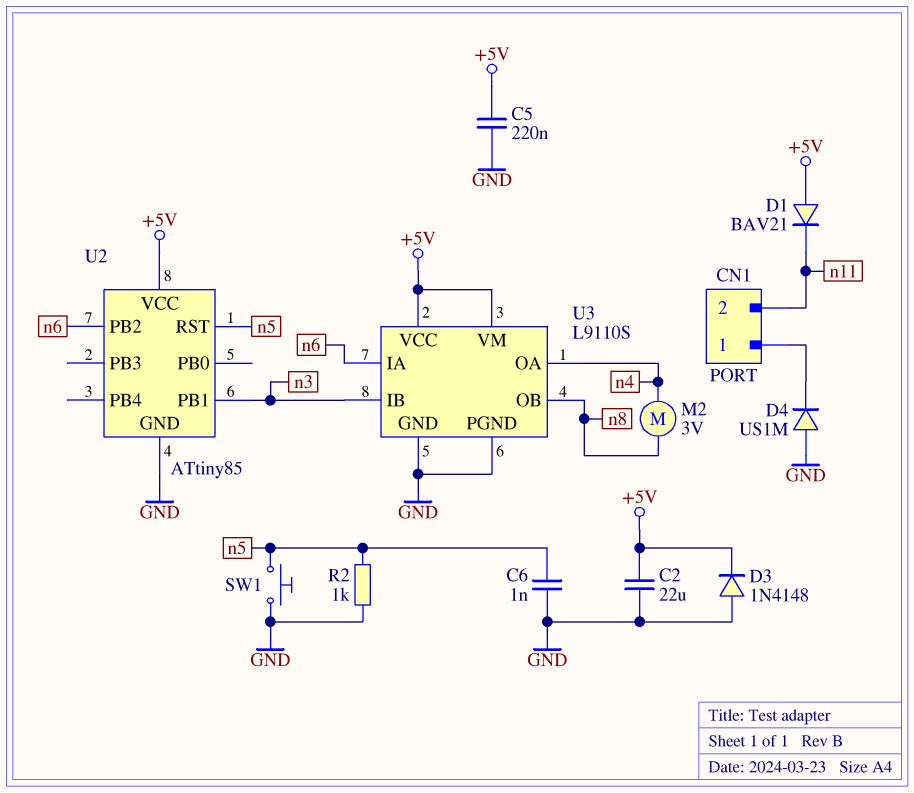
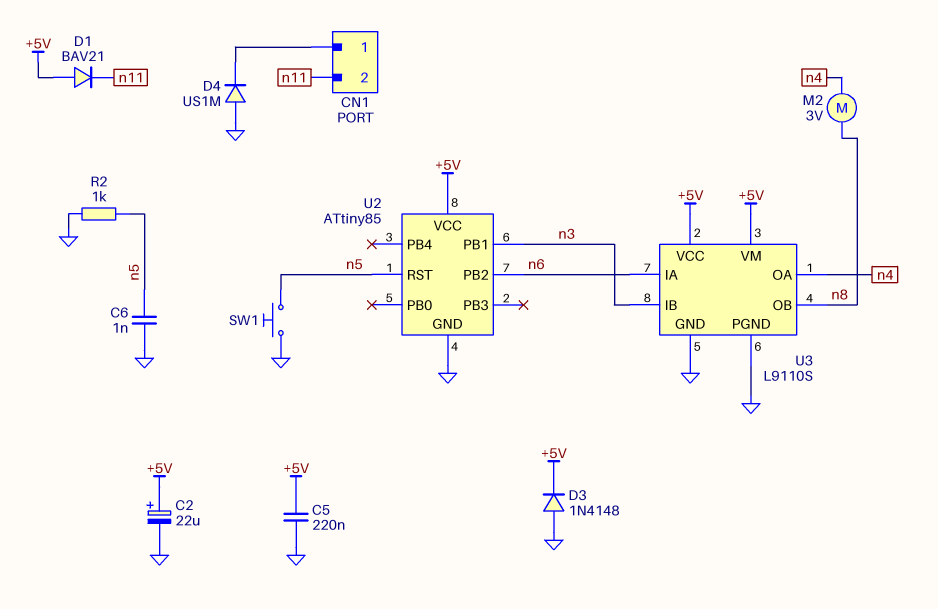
C2: 22uF (+5V, GND) -> 22uF (plus +5V, minus GND)

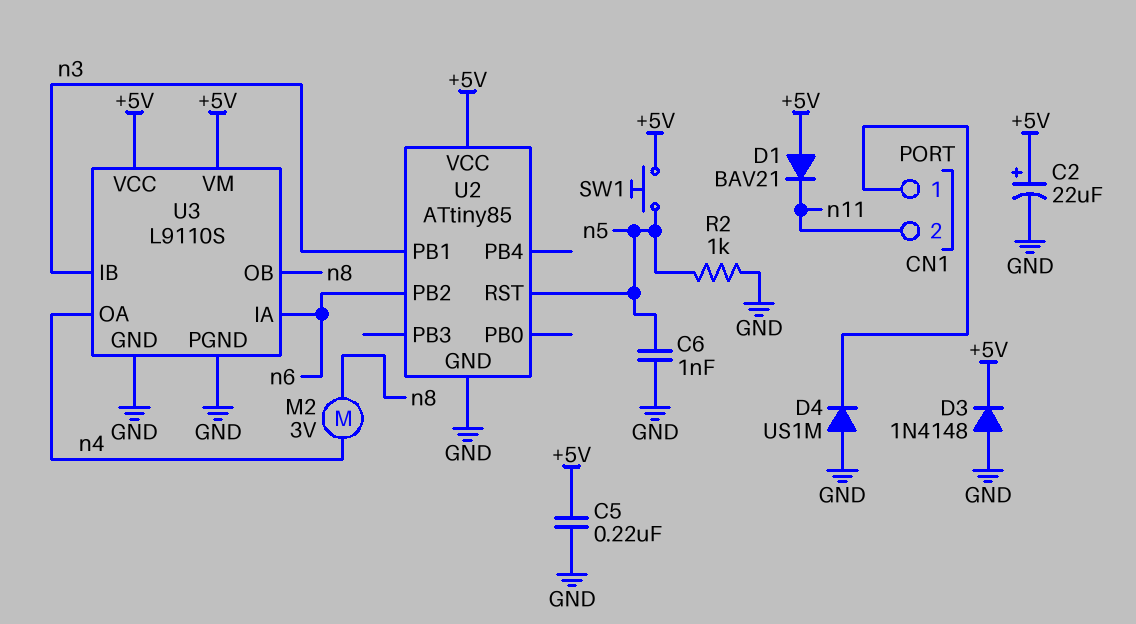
SW1: button (GND, n5) -> button (+5V, n5)

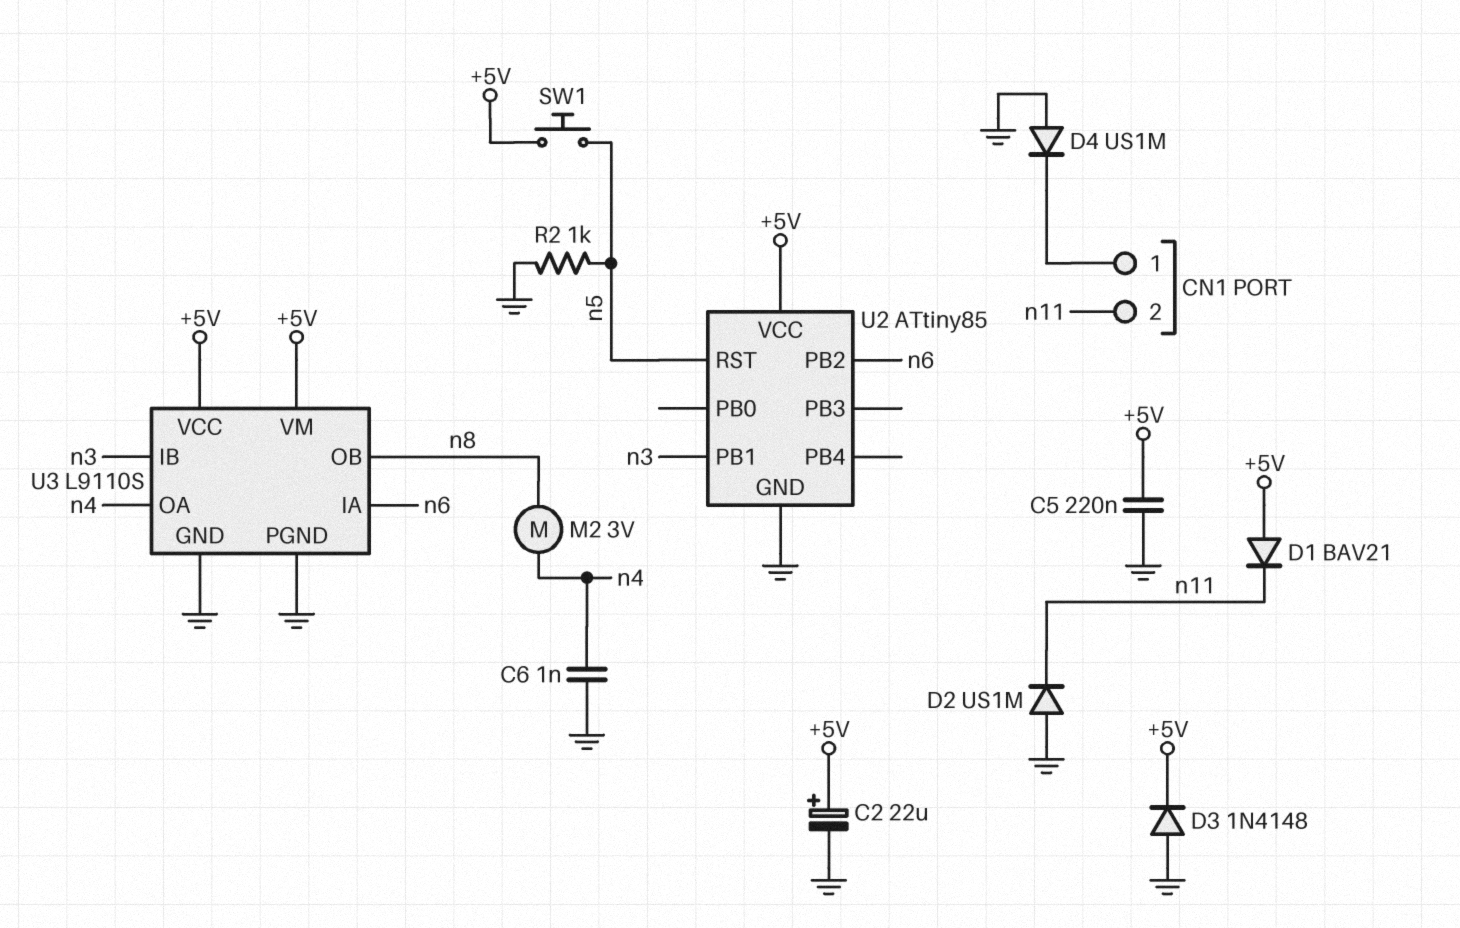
C6: 1nF (GND, n5) -> 1nF (GND, n4)
D2: none -> diode US1M (A GND, K n11)

